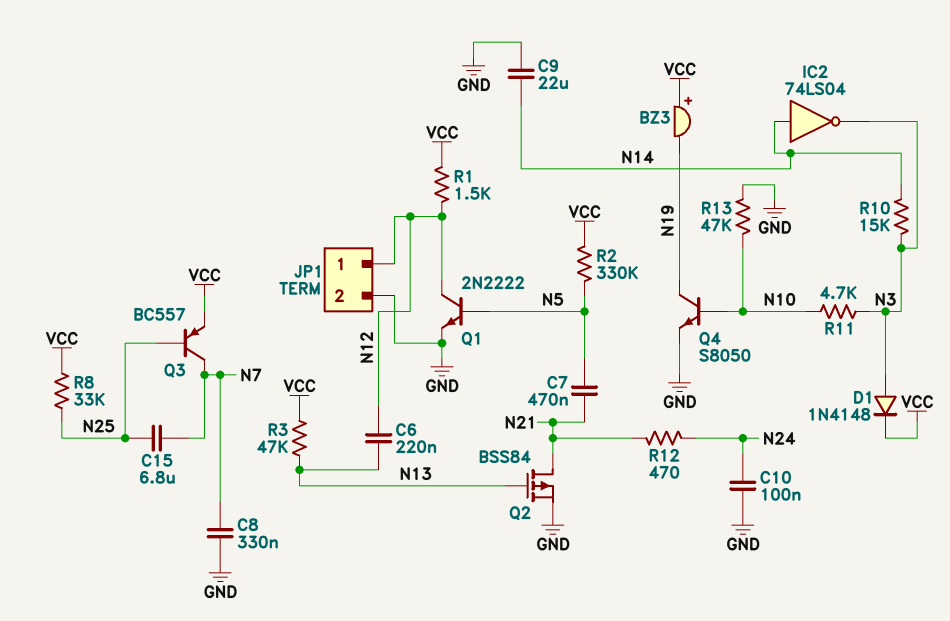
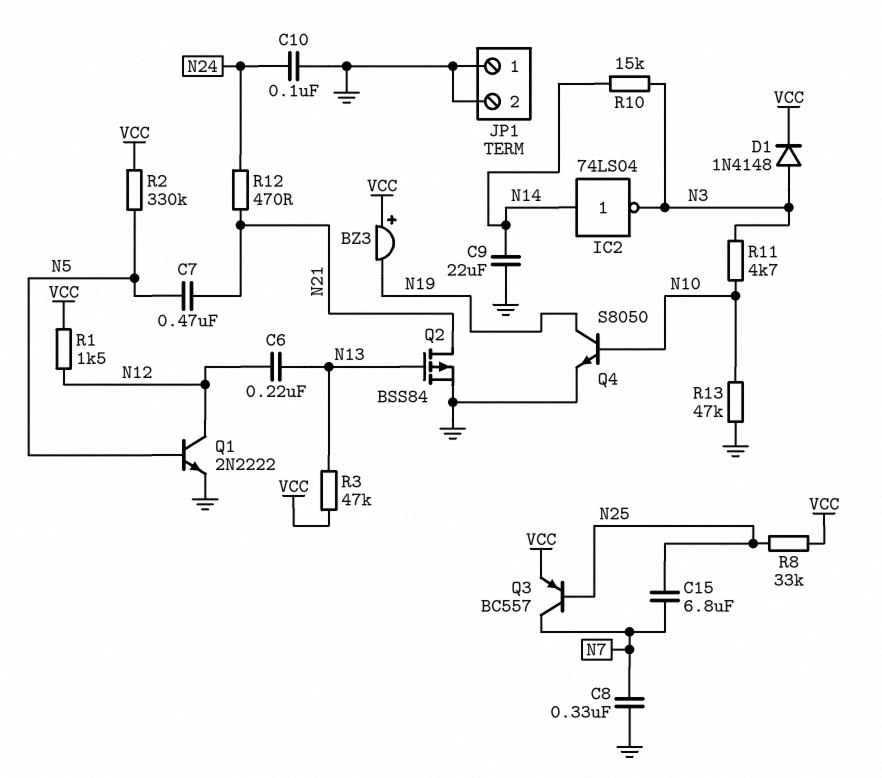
JP1 pin 1: N12 -> GND

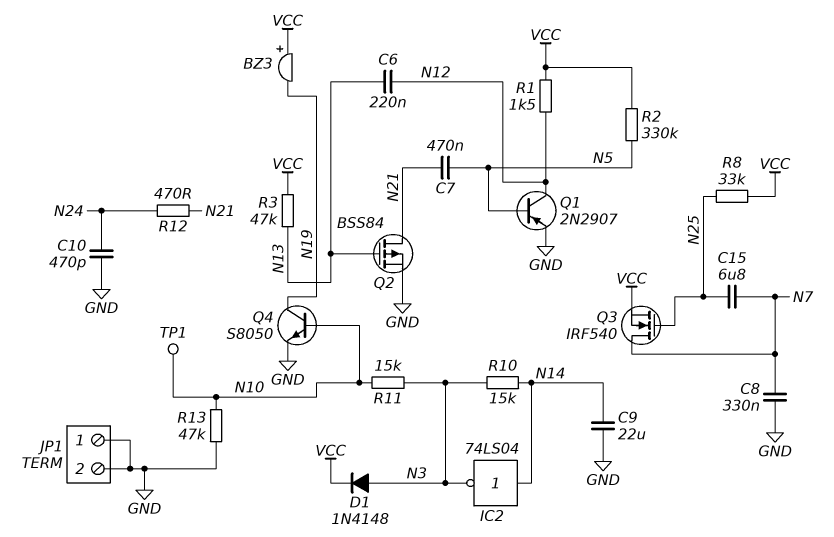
C10: 100nF (GND, N24) -> 470pF (GND, N24)
Q1: NPN 2N2222 (B N5, C N12, E GND) -> PNP 2N2907 (B N5, C N12, E GND)
Q3: PNP BC557 (B N25, C N7, E VCC) -> NMOS IRF540 (G N25, D N7, S VCC)
R11: 4.7k (N3, N10) -> 15k (N3, N10)
TP1: none -> test point (N10)

